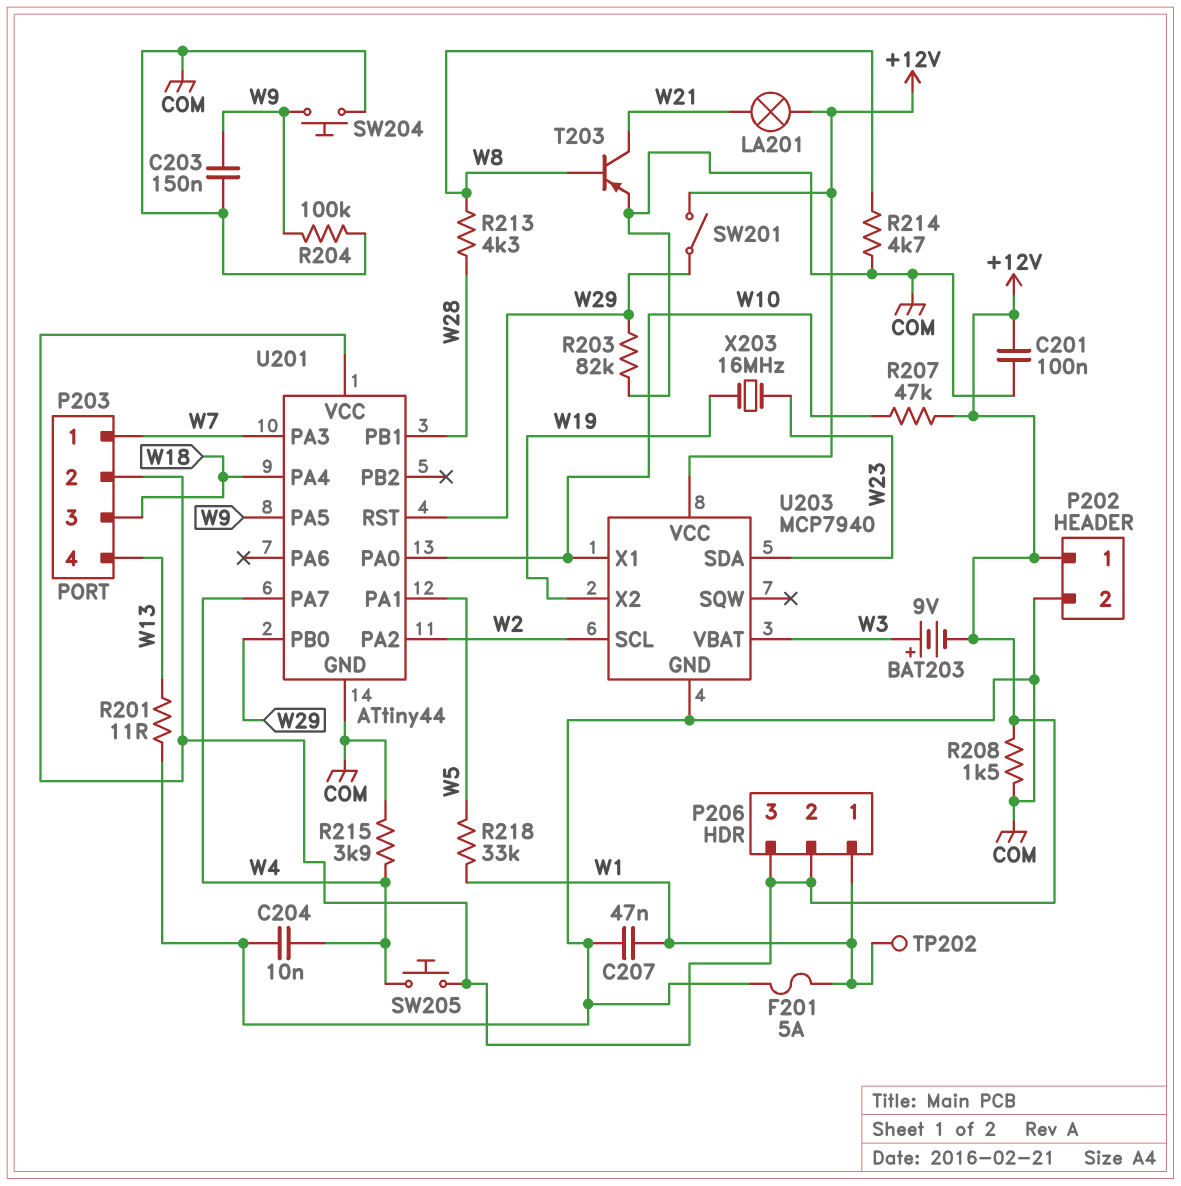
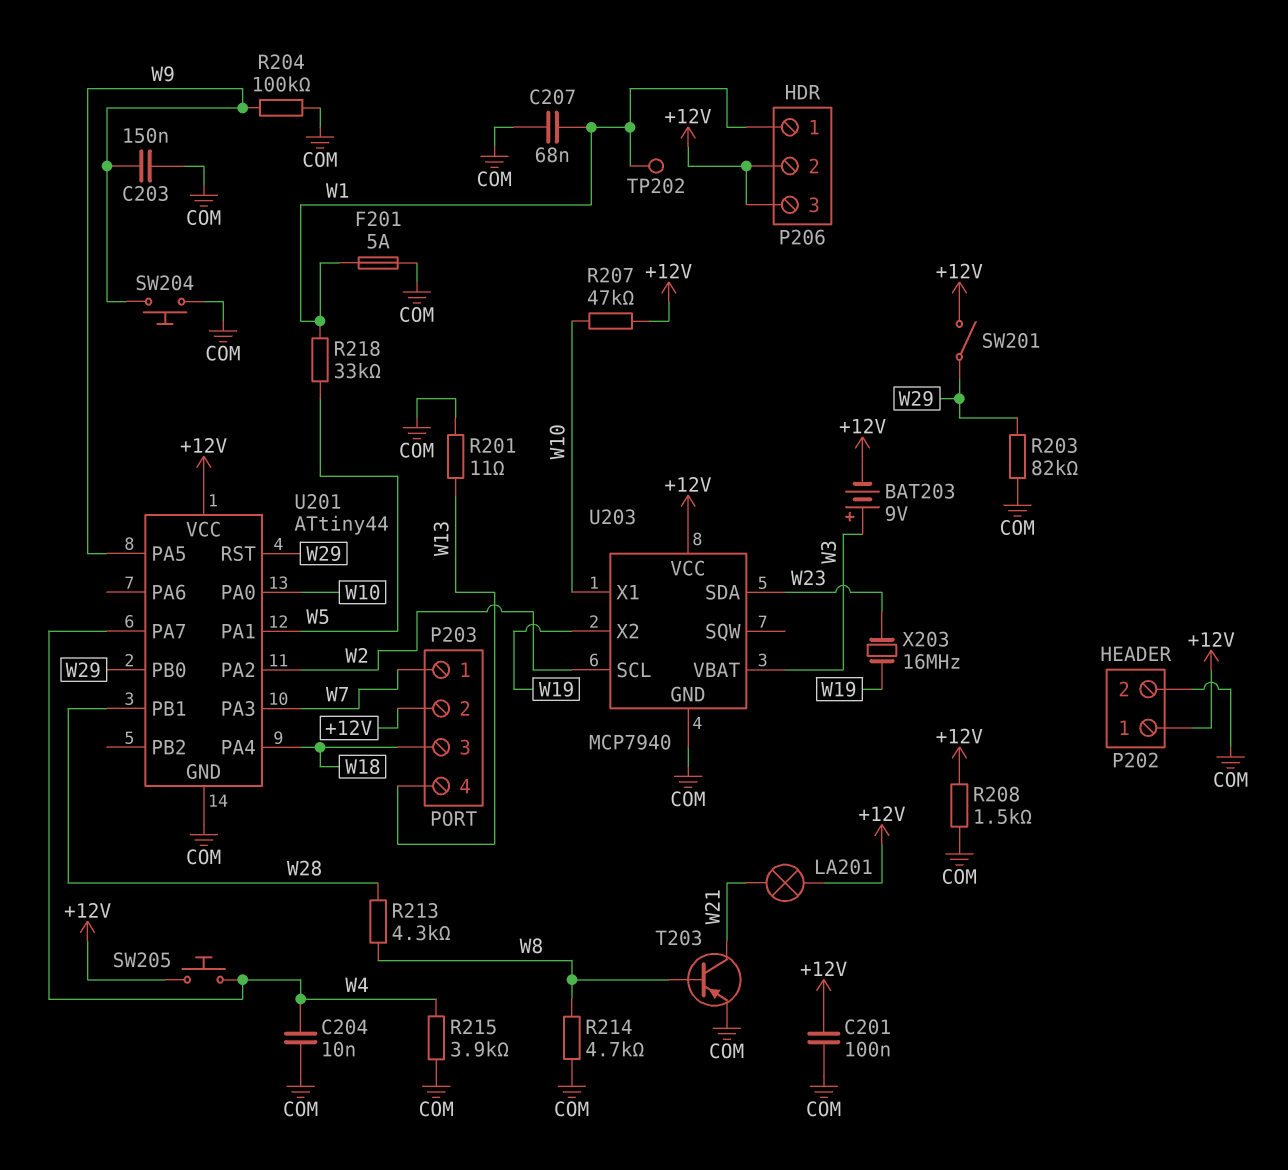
C207: 47nF (COM, W1) -> 68nF (COM, W1)

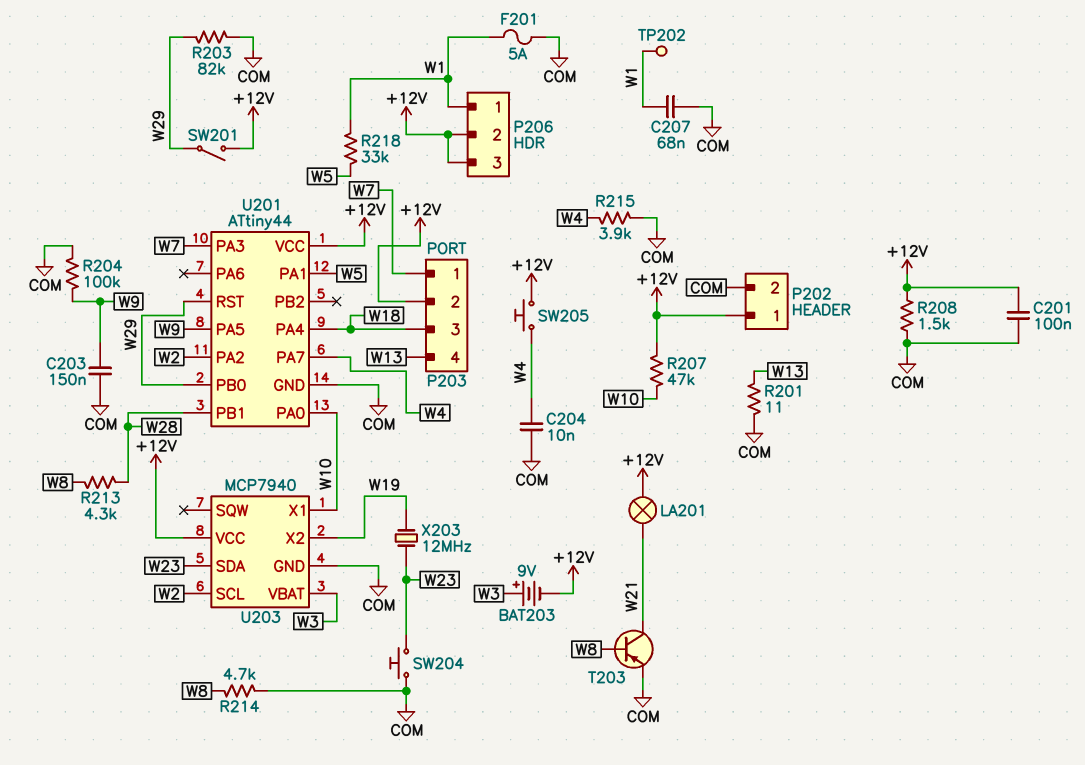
SW204: button (COM, W9) -> button (COM, W23)
X203: 16MHz (W19, W23) -> 12MHz (W19, W23)

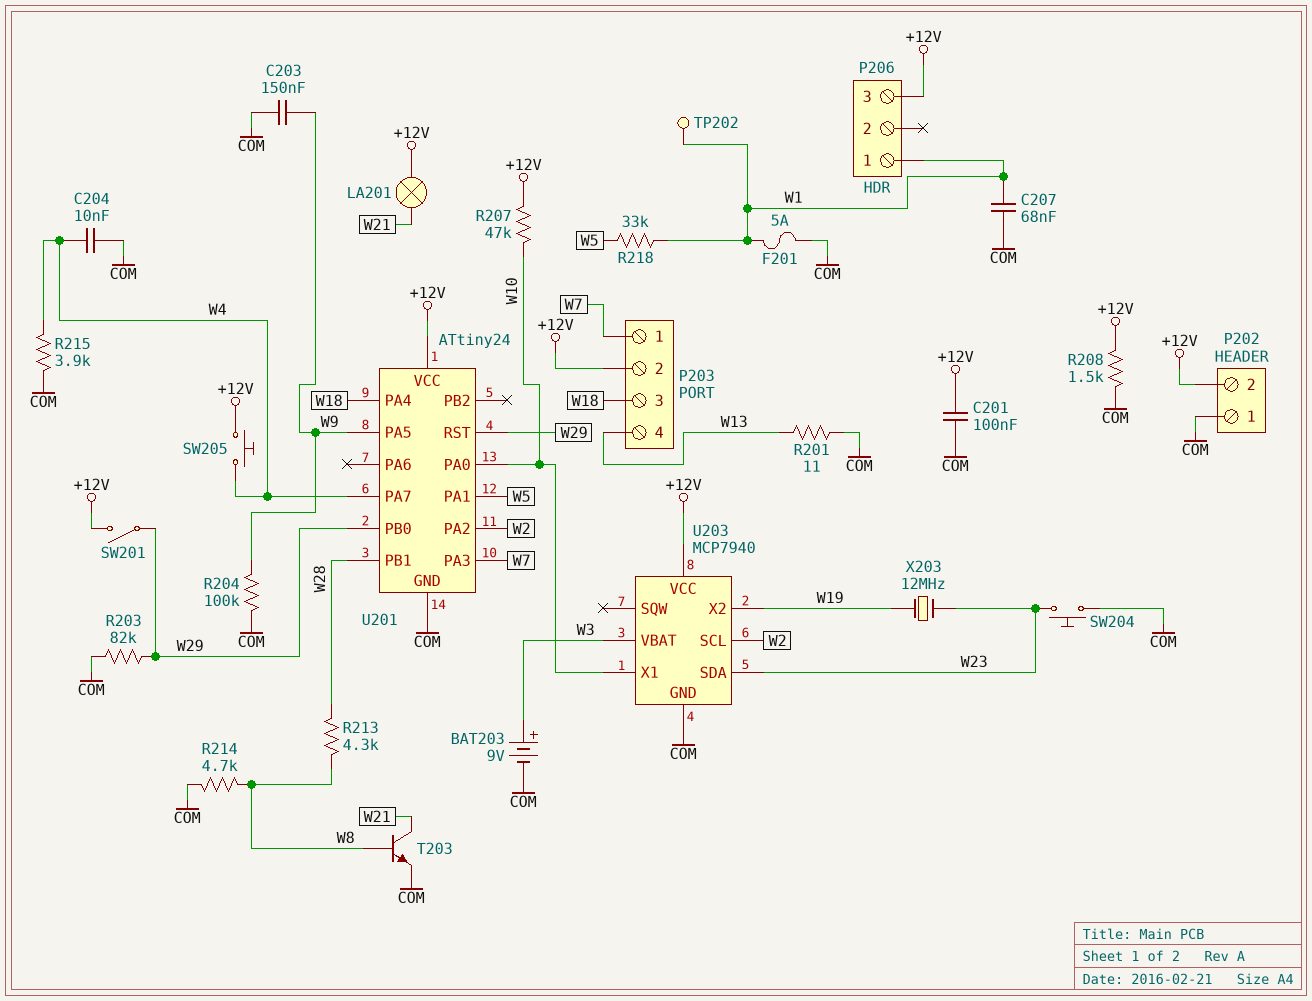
BAT203: 9V (plus W3, minus +12V) -> 9V (plus W3, minus COM)
P202 pin 1: +12V -> COM
P202 pin 2: COM -> +12V
P206 pin 2: +12V -> none
T203: PNP (B W8, C W21, E COM) -> NPN (B W8, C W21, E COM)
U201: ATtiny44 -> ATtiny24

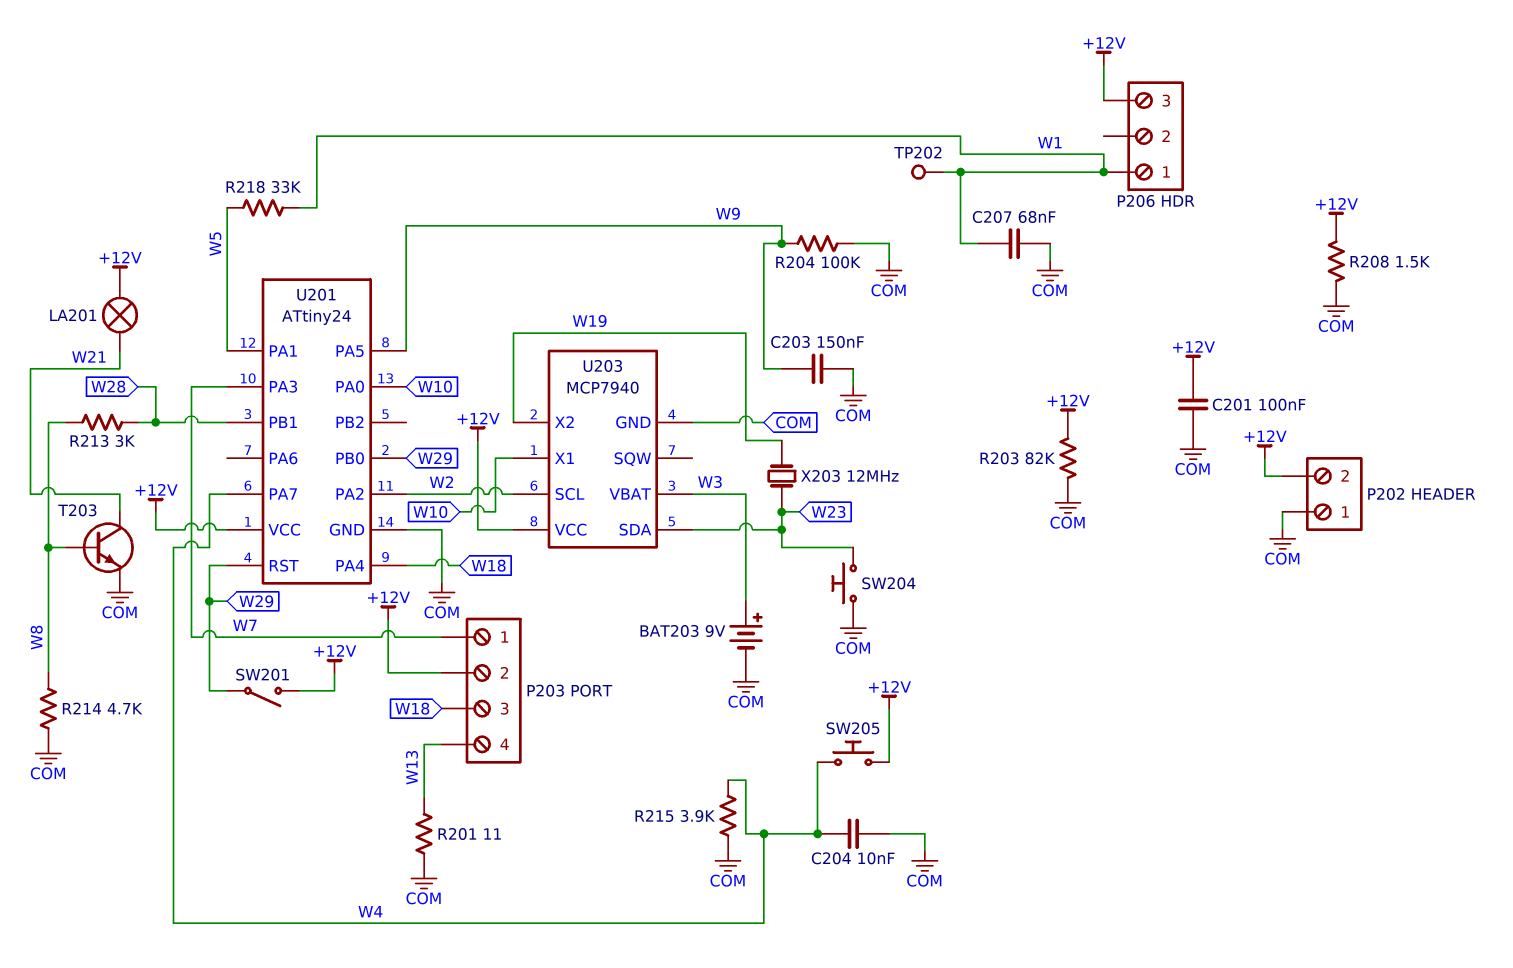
F201: 5A (COM, W1) -> none
R203: 82k (COM, W29) -> 82k (+12V, COM)
R207: 47k (+12V, W10) -> none
R213: 4.3k (W8, W28) -> 3k (W8, W28)

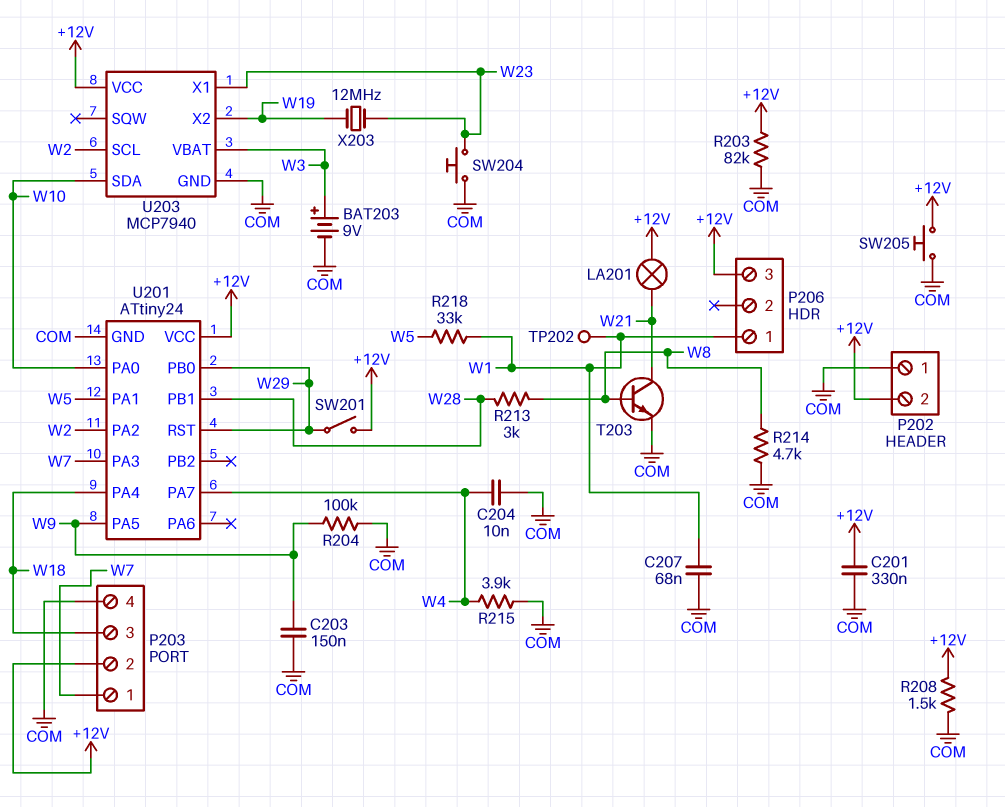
C201: 100nF (+12V, COM) -> 330nF (+12V, COM)
P203 pin 4: W13 -> COM
R201: 11 (COM, W13) -> none
SW205: button (+12V, W4) -> button (+12V, COM)
U203 pin SDA: W23 -> W10
U203 pin X1: W10 -> W23

